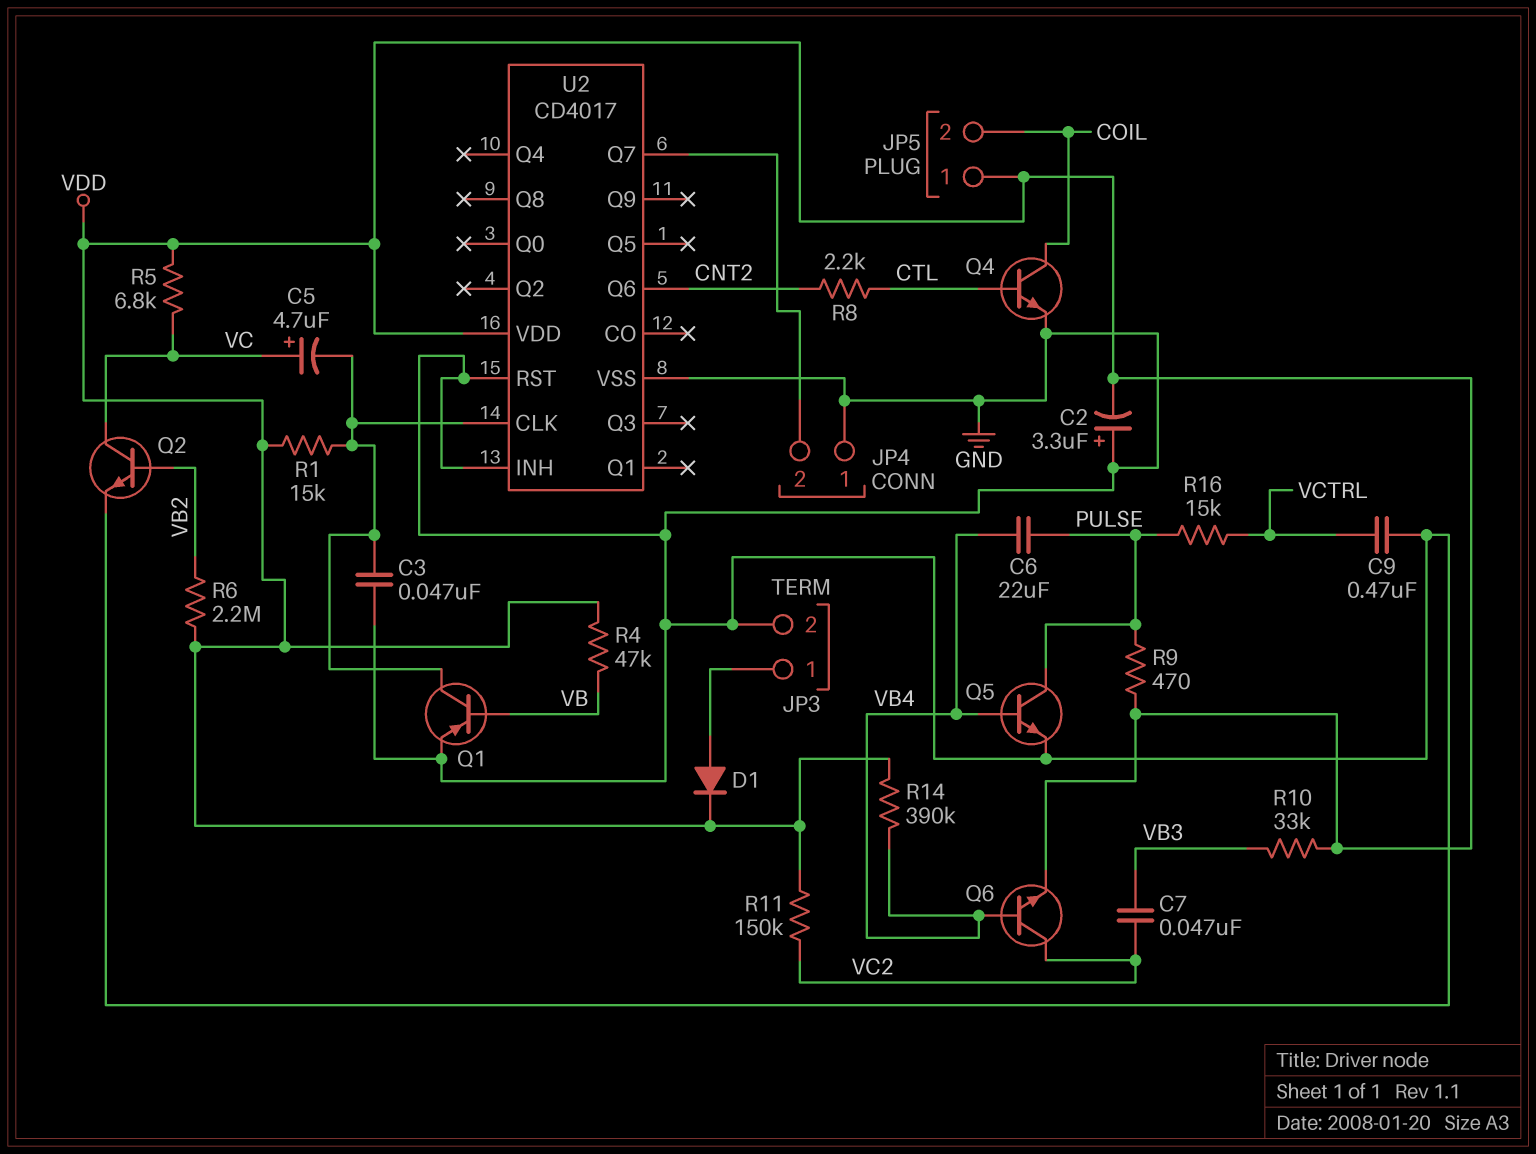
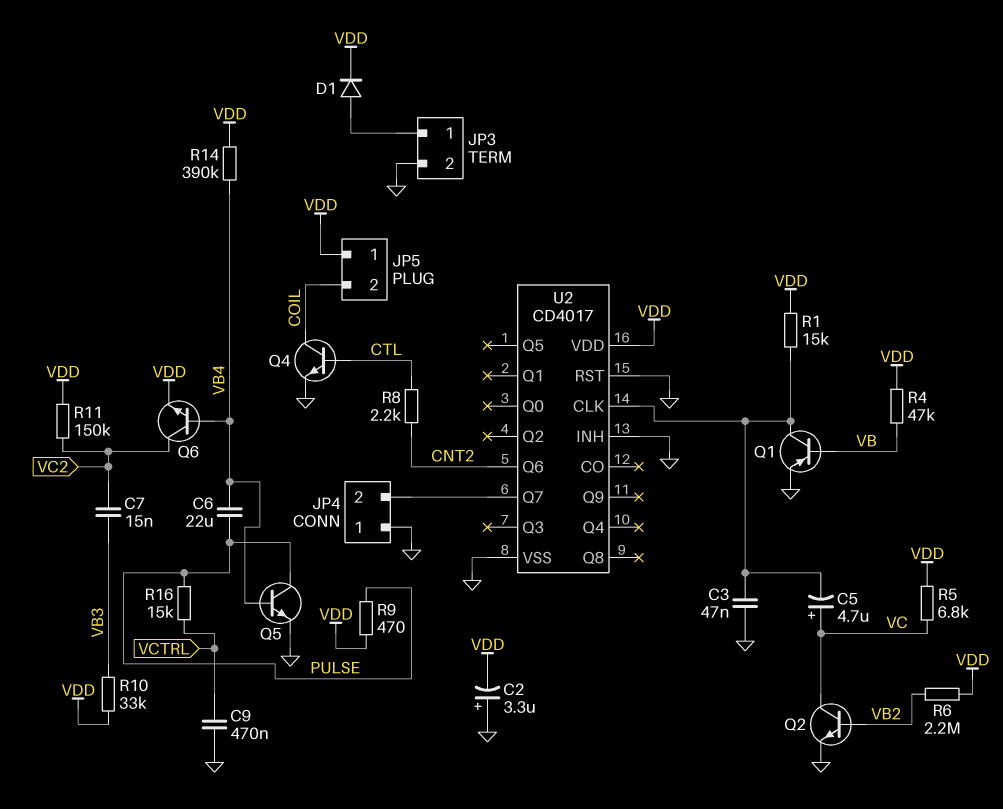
C7: 47nF (VB3, VC2) -> 15nF (VB3, VC2)

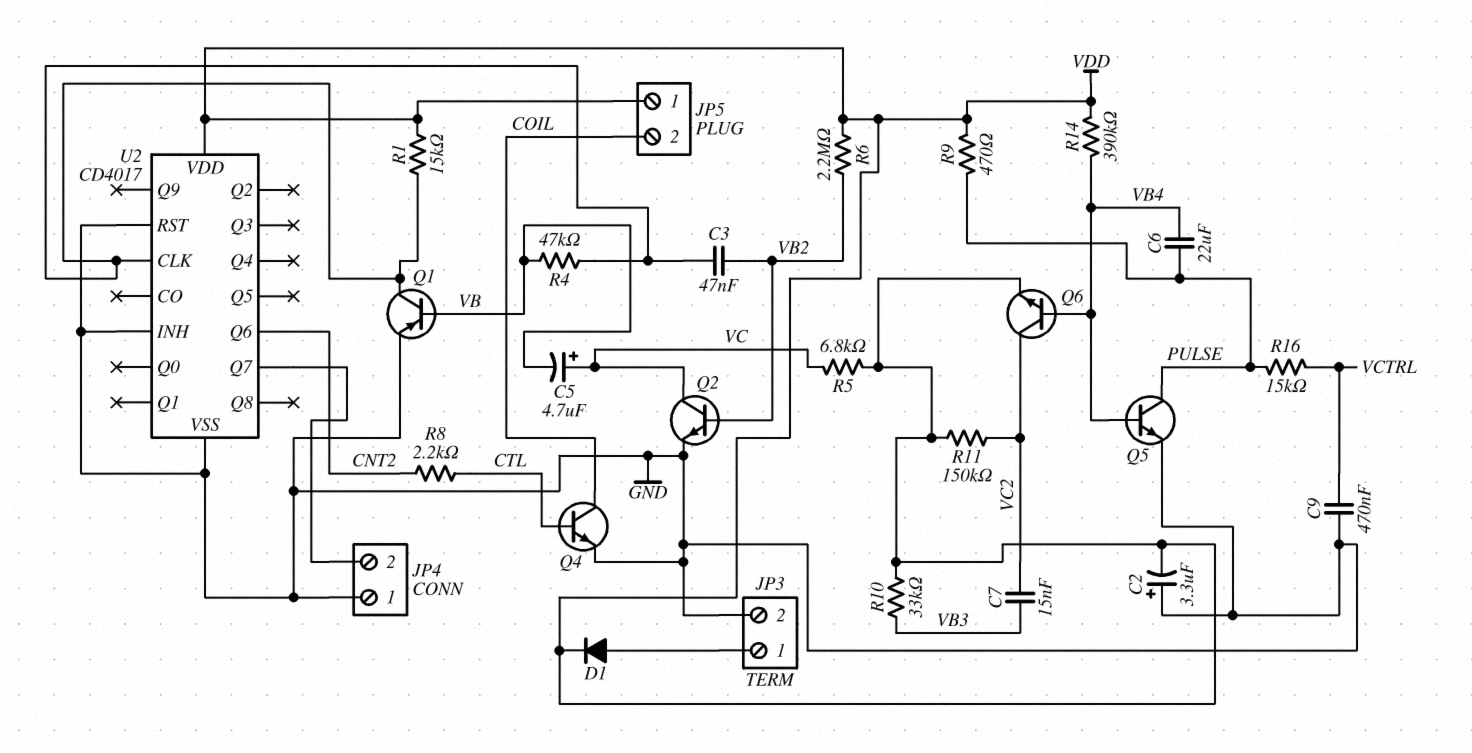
C3: 47nF (GND, U2/CLK) -> 47nF (U2/CLK, VB2)
C5: 4.7uF (plus VC, minus U2/CLK) -> 4.7uF (plus VC, minus VB)
R4: 47k (VB, VDD) -> 47k (U2/CLK, VB)

